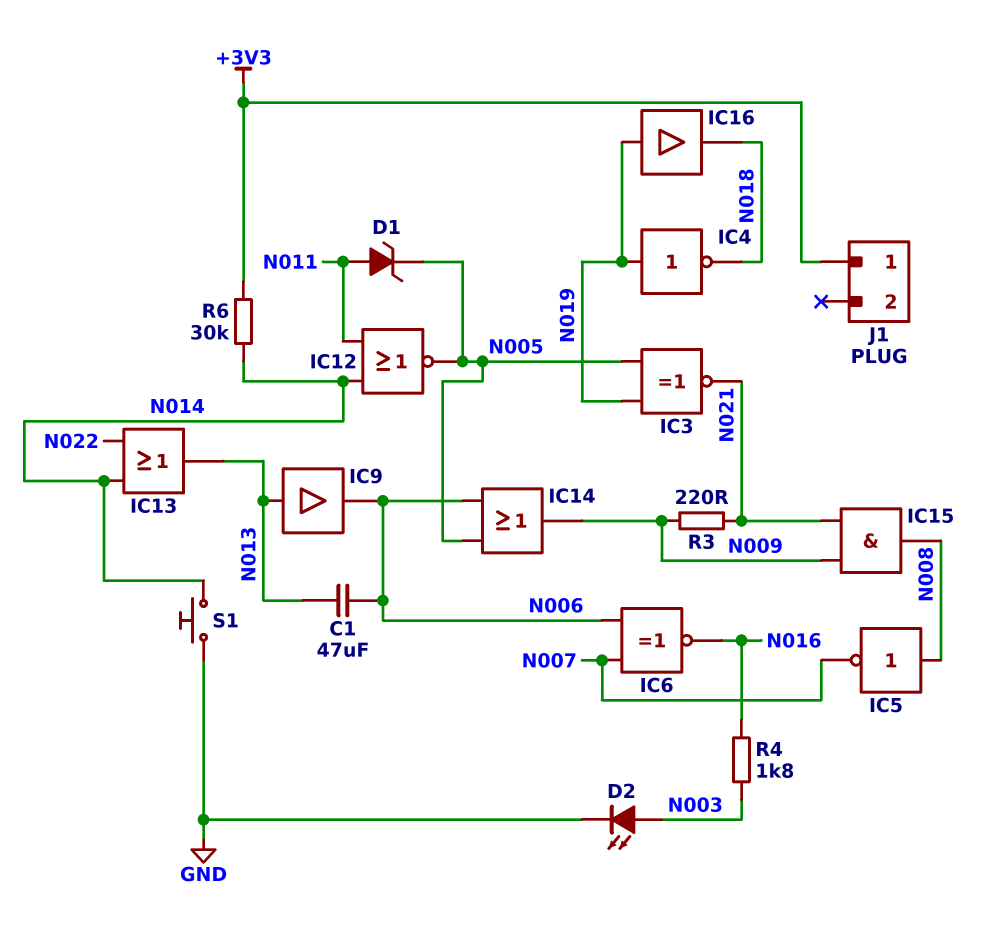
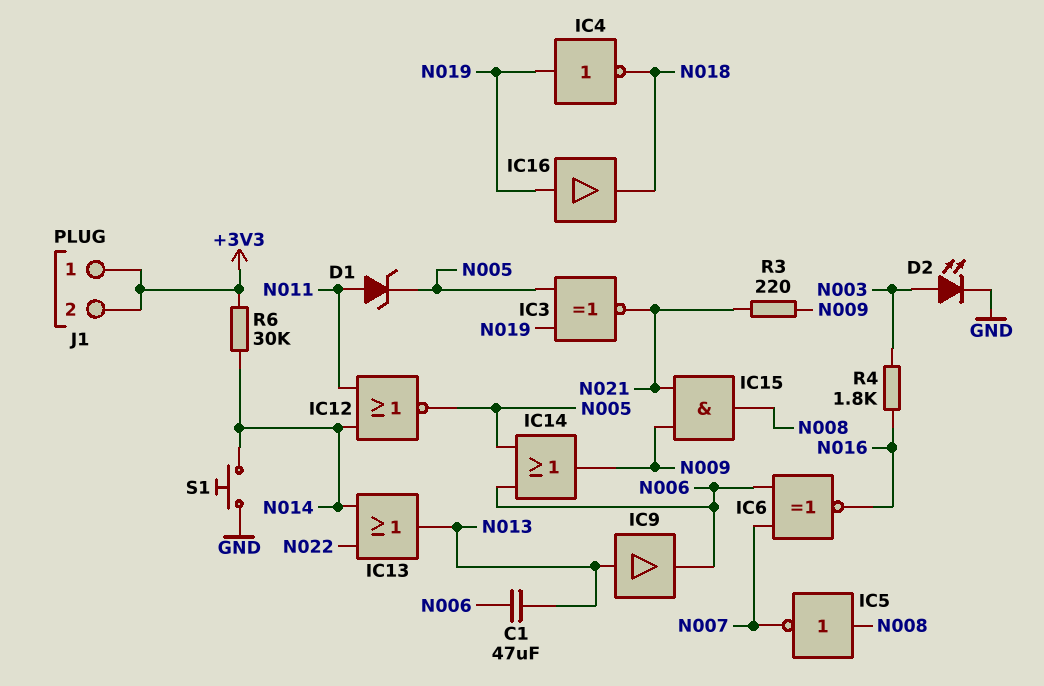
J1 pin 2: none -> +3V3

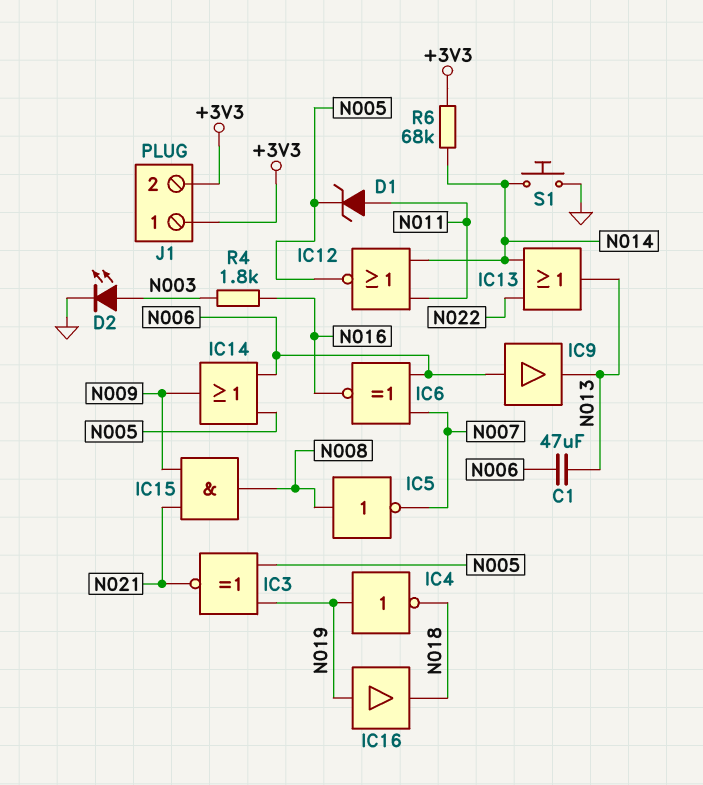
IC9: buffer (in N013, out N006) -> buffer (in N006, out N013)
R3: 220 (N009, N021) -> none
R6: 30k (+3V3, N014) -> 68k (+3V3, N014)

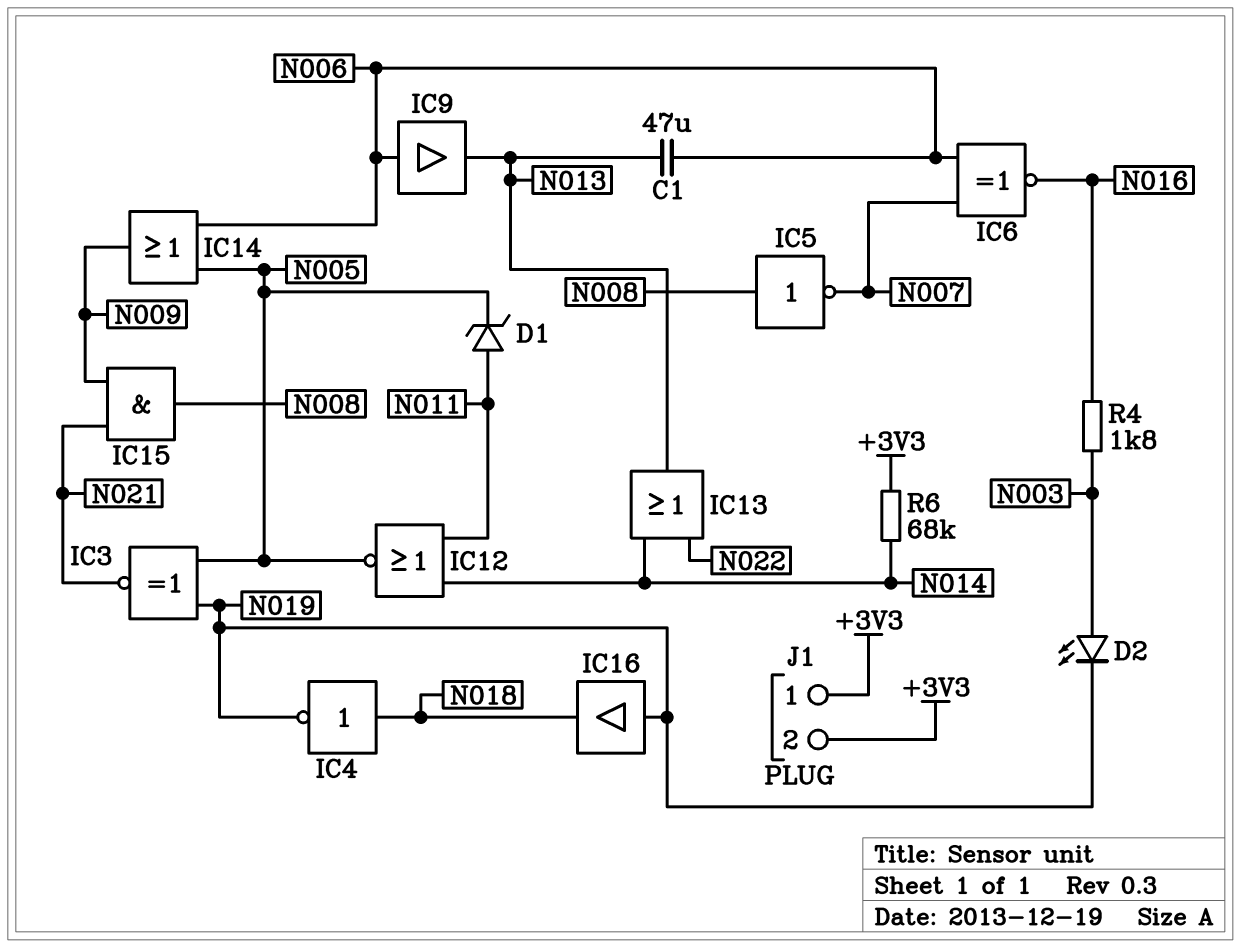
D2: LED (A N003, K GND) -> LED (A N003, K N019)
IC4: NOT (in N019, out N018) -> NOT (in N018, out N019)
S1: button (GND, N014) -> none

